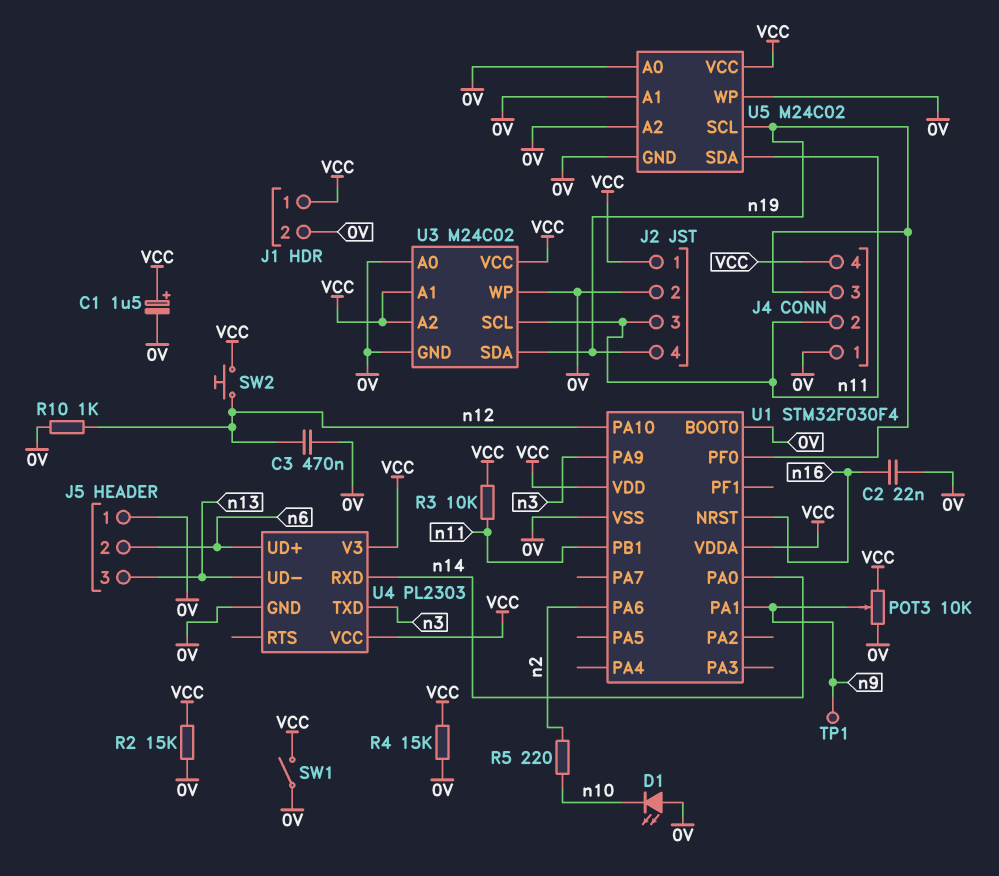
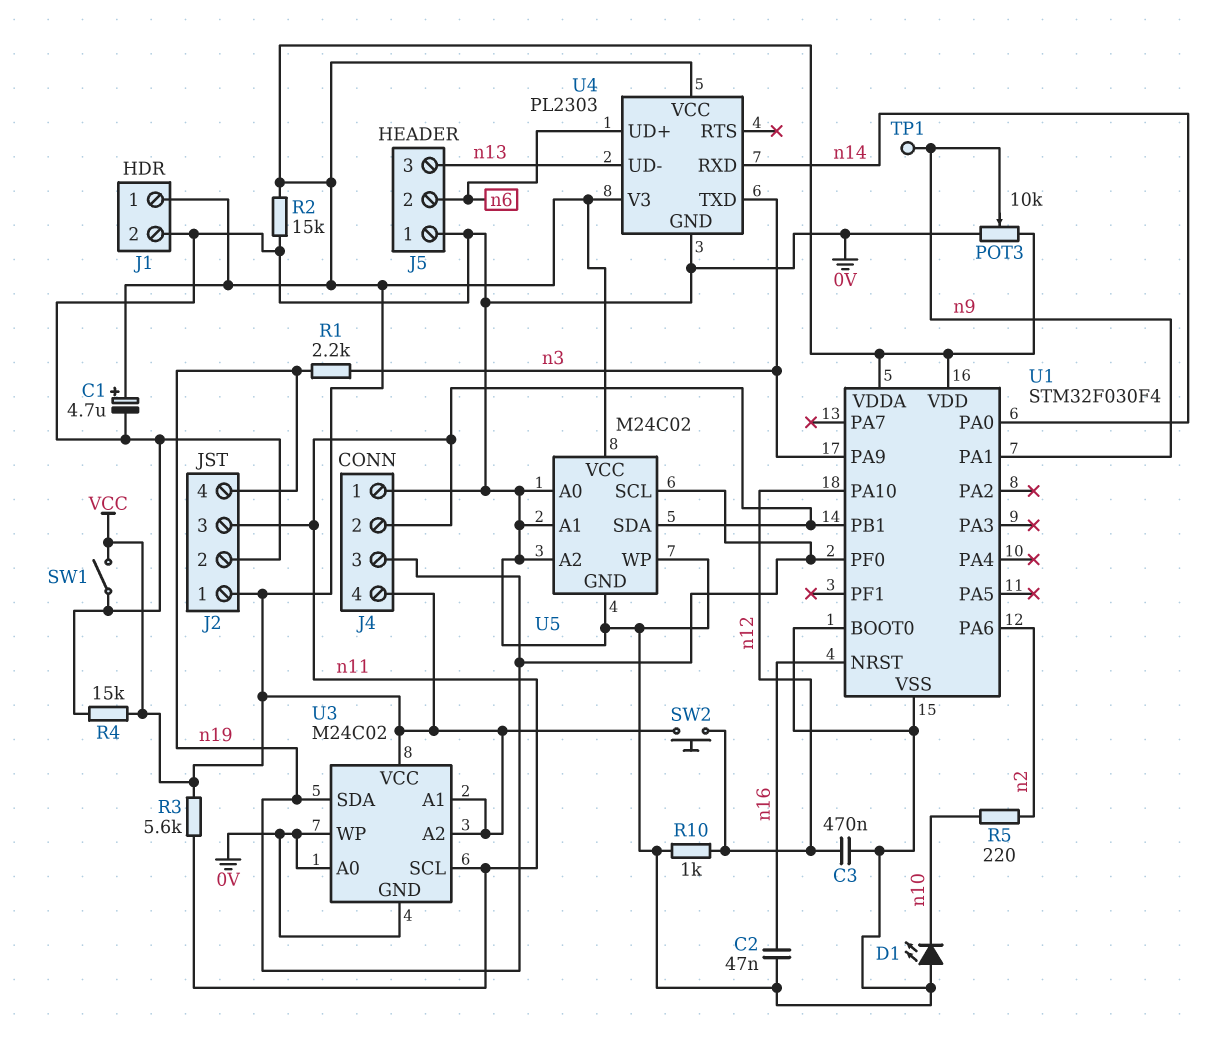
C1: 1.5uF (plus VCC, minus 0V) -> 4.7uF (plus VCC, minus 0V)
C2: 22nF (0V, n16) -> 47nF (0V, n16)
R1: none -> 2.2k (n3, n19)
R3: 10k (VCC, n11) -> 5.6k (VCC, n11)

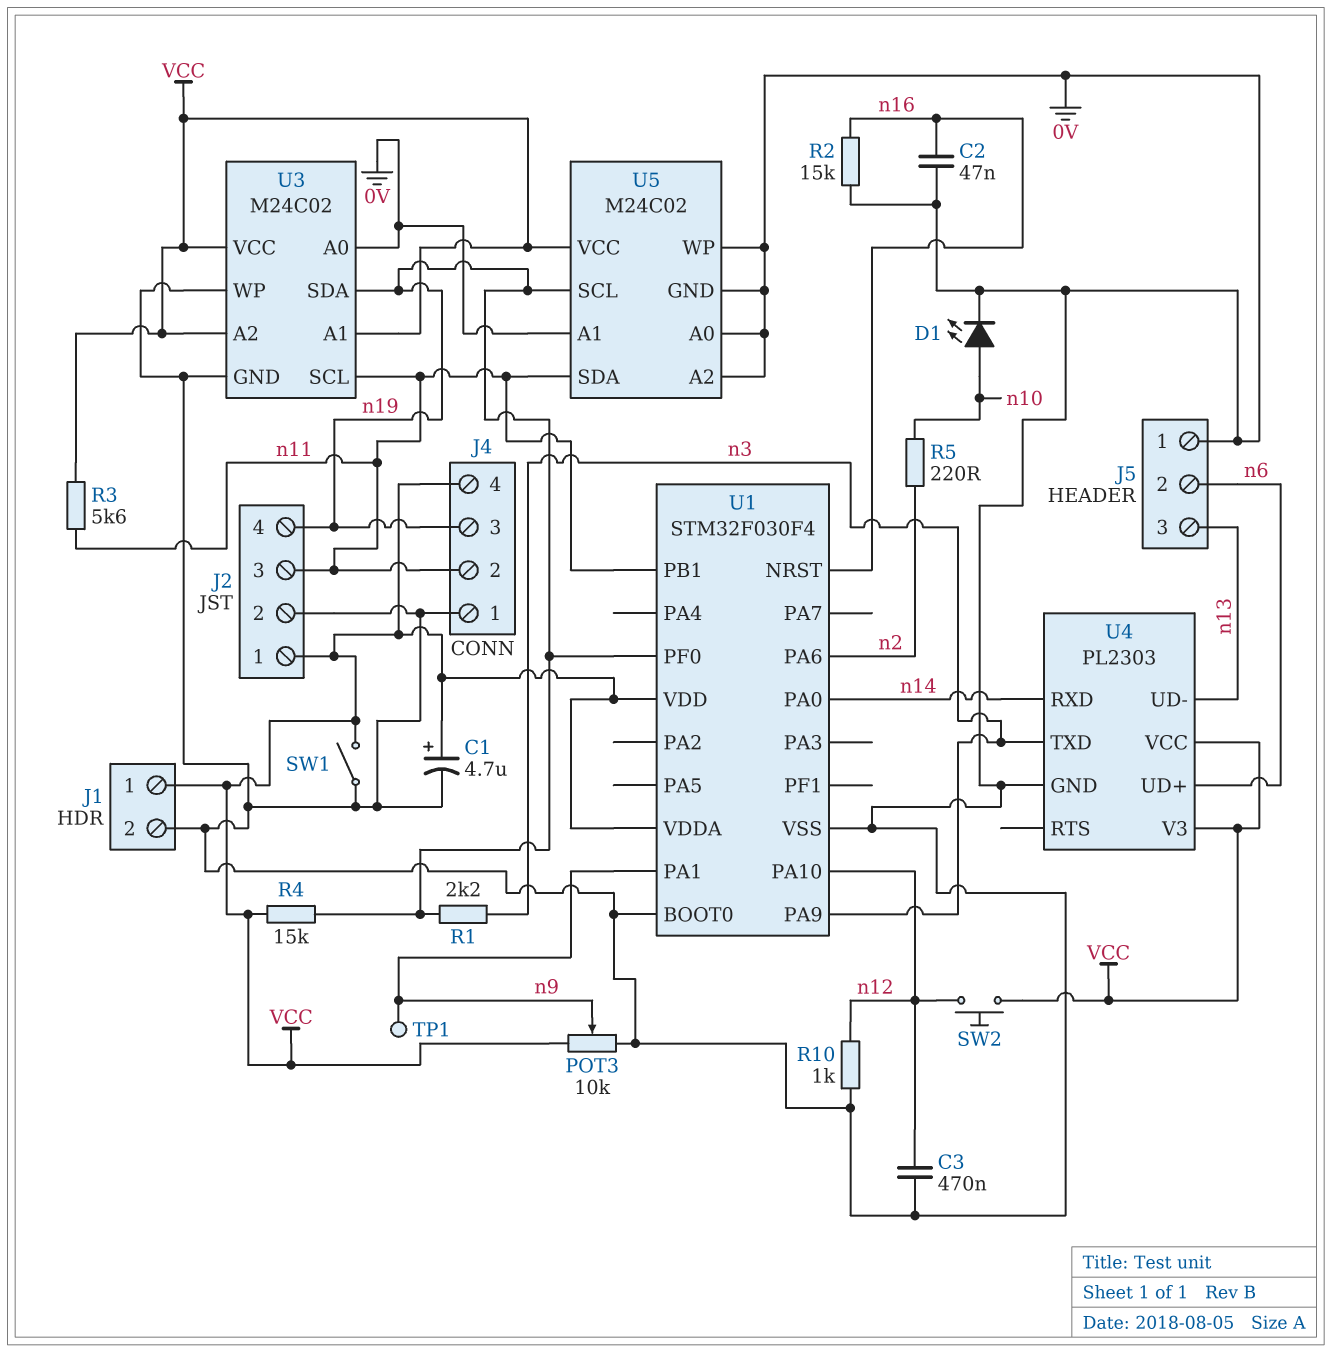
D1: LED (A 0V, K n10) -> LED (A n10, K 0V)
R2: 15k (0V, VCC) -> 15k (0V, n16)
R4: 15k (0V, VCC) -> 15k (VCC, n19)

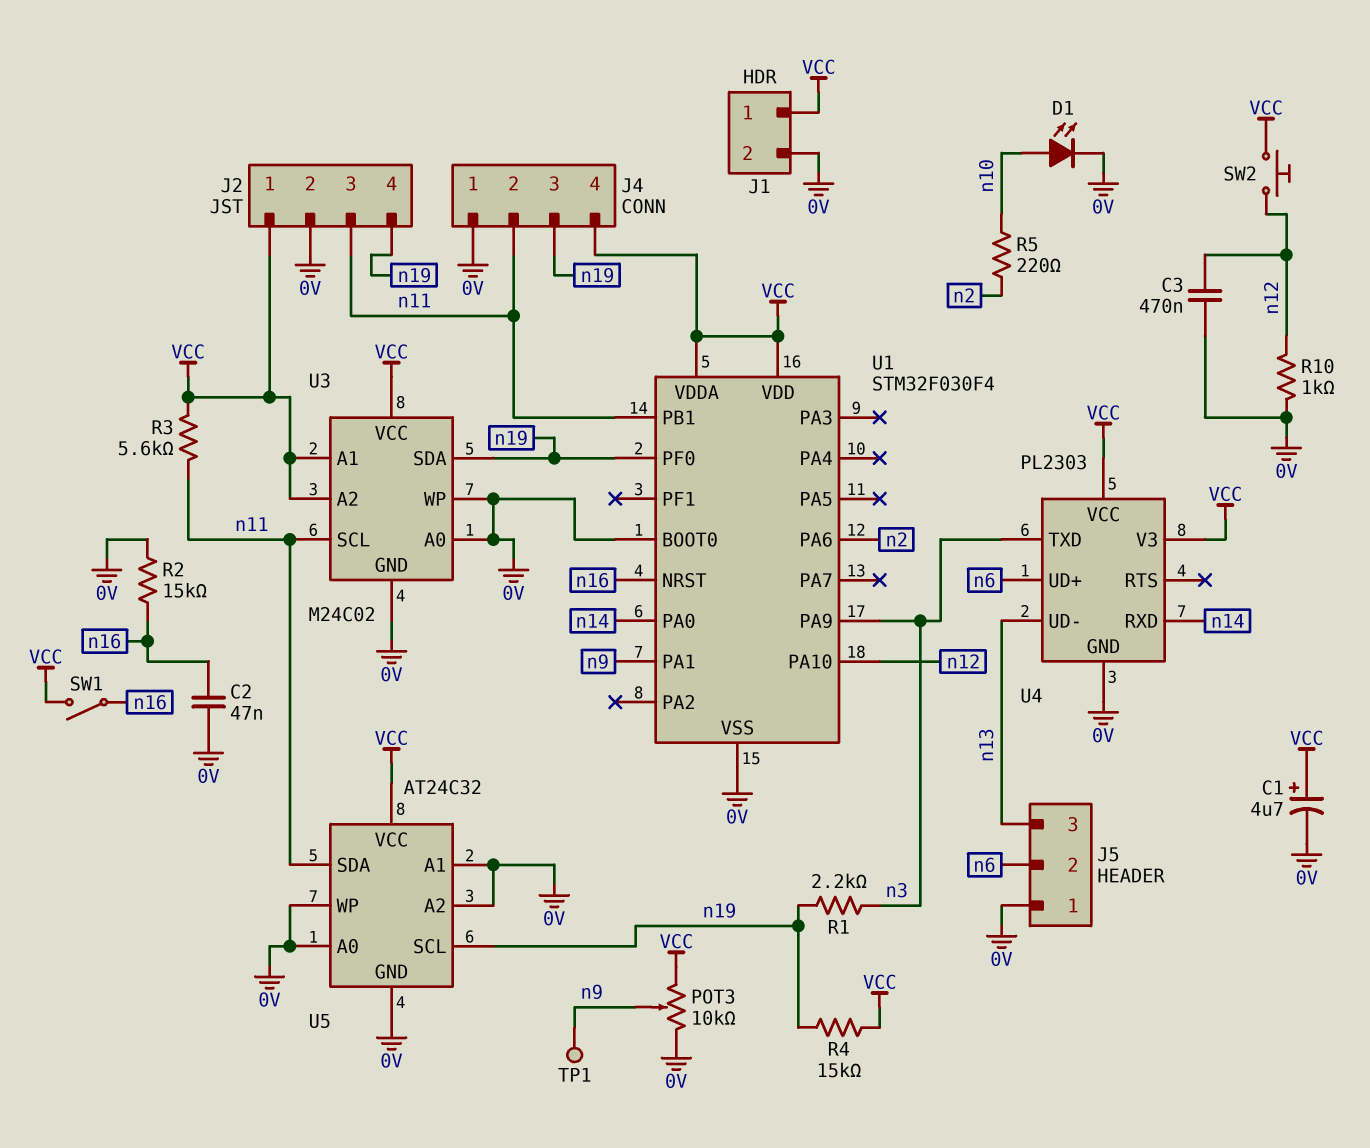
SW1: switch (0V, VCC) -> switch (VCC, n16)
U5: M24C02 -> AT24C32

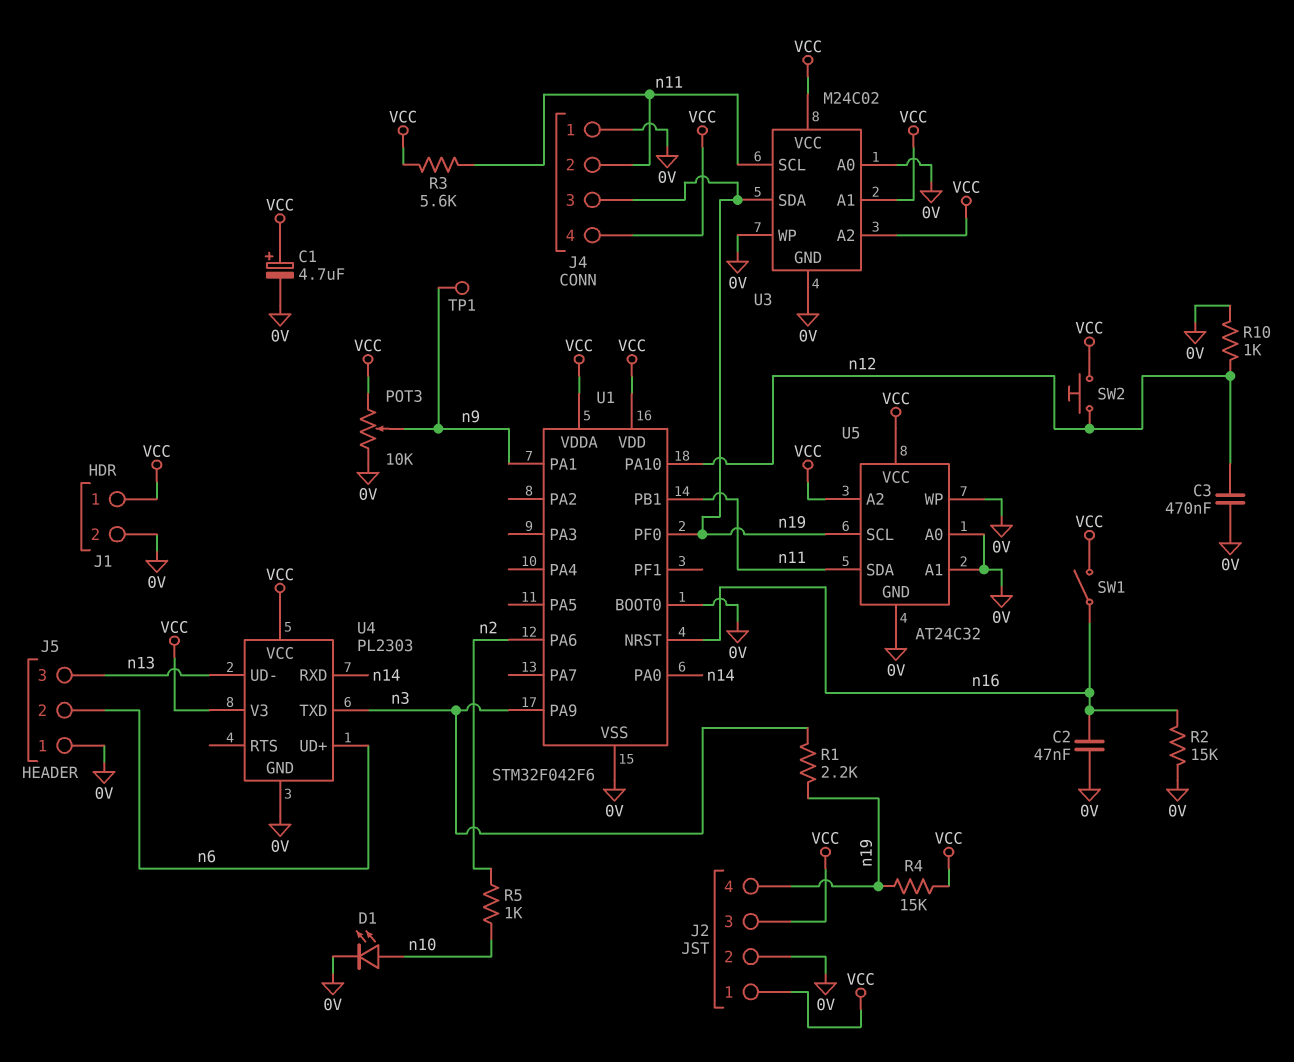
J2 pin 3: n11 -> VCC
R5: 220 (n2, n10) -> 1k (n2, n10)
U1: STM32F030F4 -> STM32F042F6
U5 pin A2: 0V -> VCC

